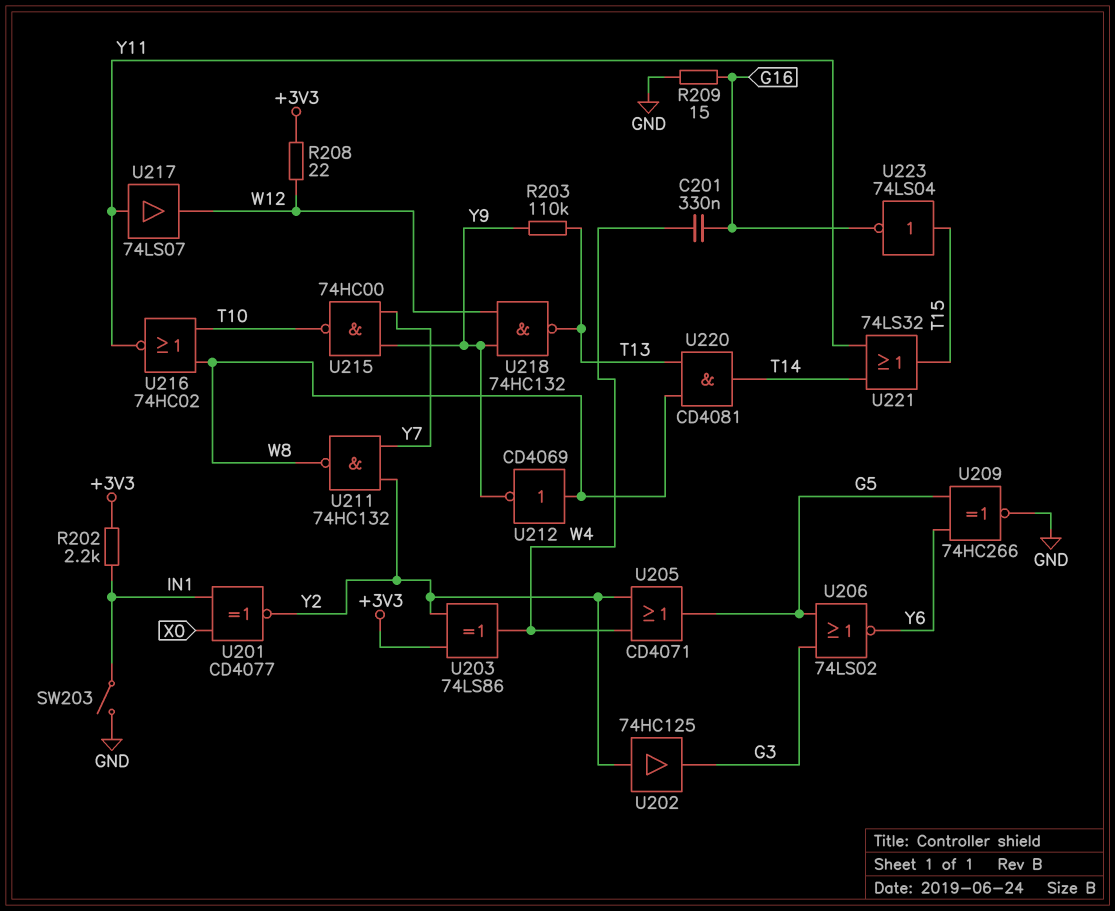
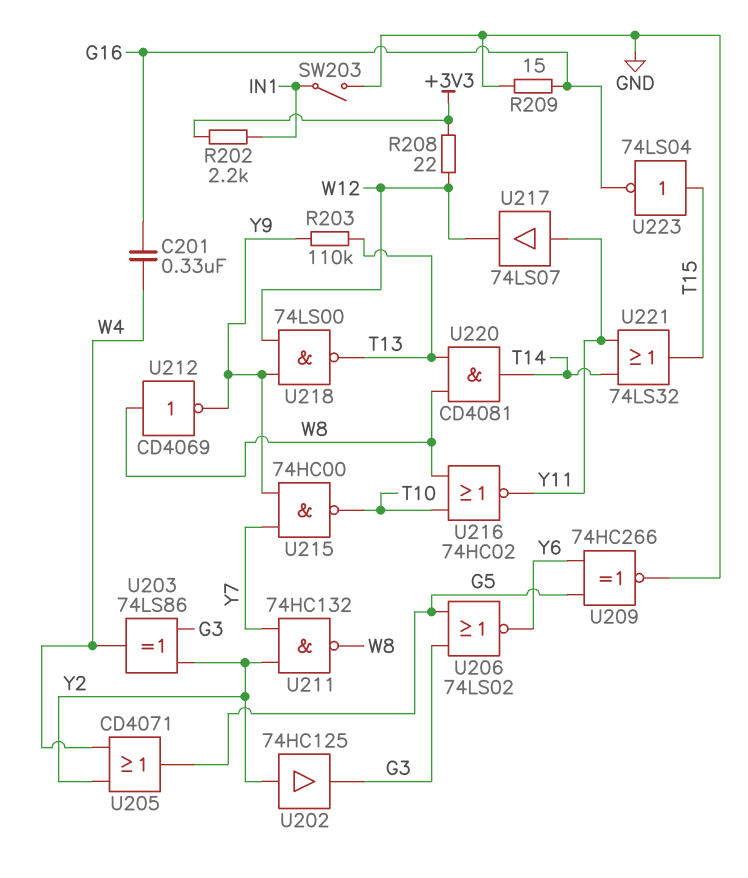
U201: XNOR CD4077 (in IN1, in X0, out Y2) -> none
U203: XOR 74LS86 (in +3V3, in Y2, out W4) -> XOR 74LS86 (in G3, in Y2, out W4)
U218: NAND 74HC132 (in W12, in Y9, out T13) -> NAND 74LS00 (in W12, in Y9, out T13)

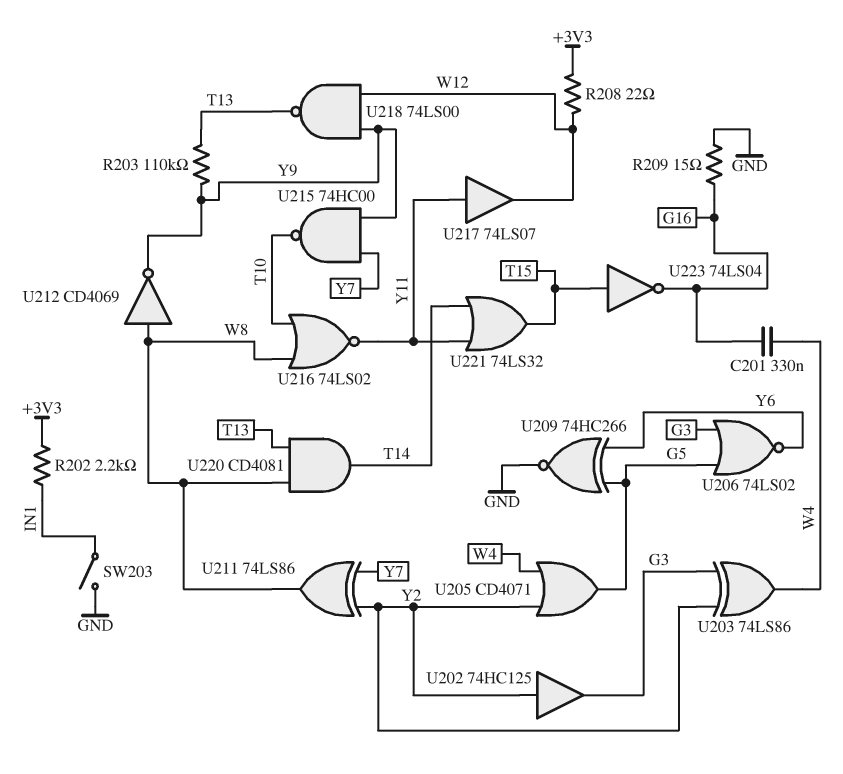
U211: NAND 74HC132 (in Y2, in Y7, out W8) -> XOR 74LS86 (in Y2, in Y7, out W8)
U216: NOR 74HC02 (in T10, in W8, out Y11) -> NOR 74LS02 (in T10, in W8, out Y11)

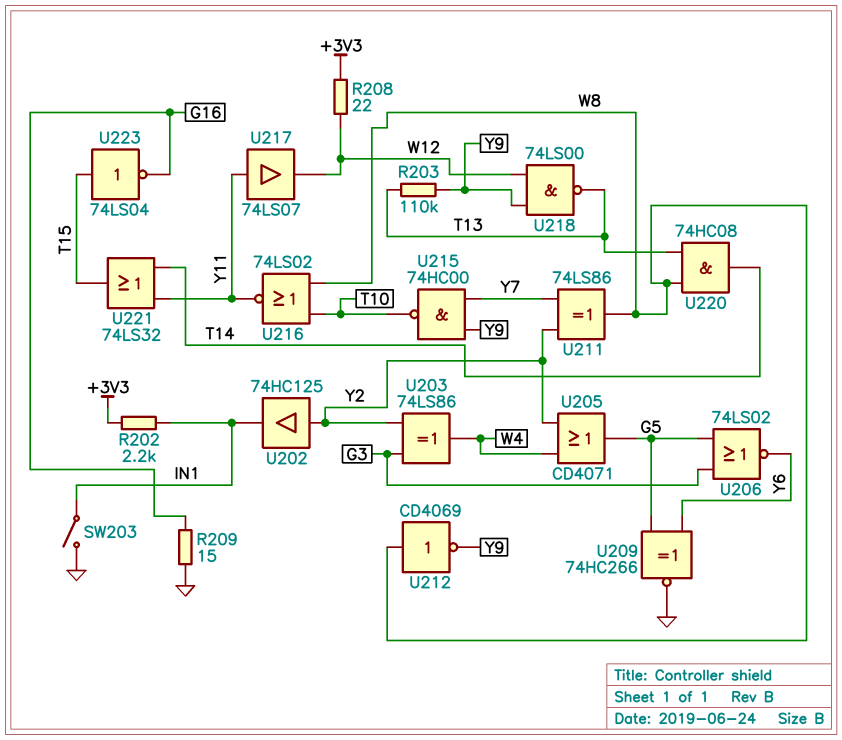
C201: 330nF (G16, W4) -> none
U202: buffer 74HC125 (in Y2, out G3) -> buffer 74HC125 (in Y2, out IN1)
U220: AND CD4081 (in T13, in W8, out T14) -> AND 74HC08 (in T13, in W8, out T14)

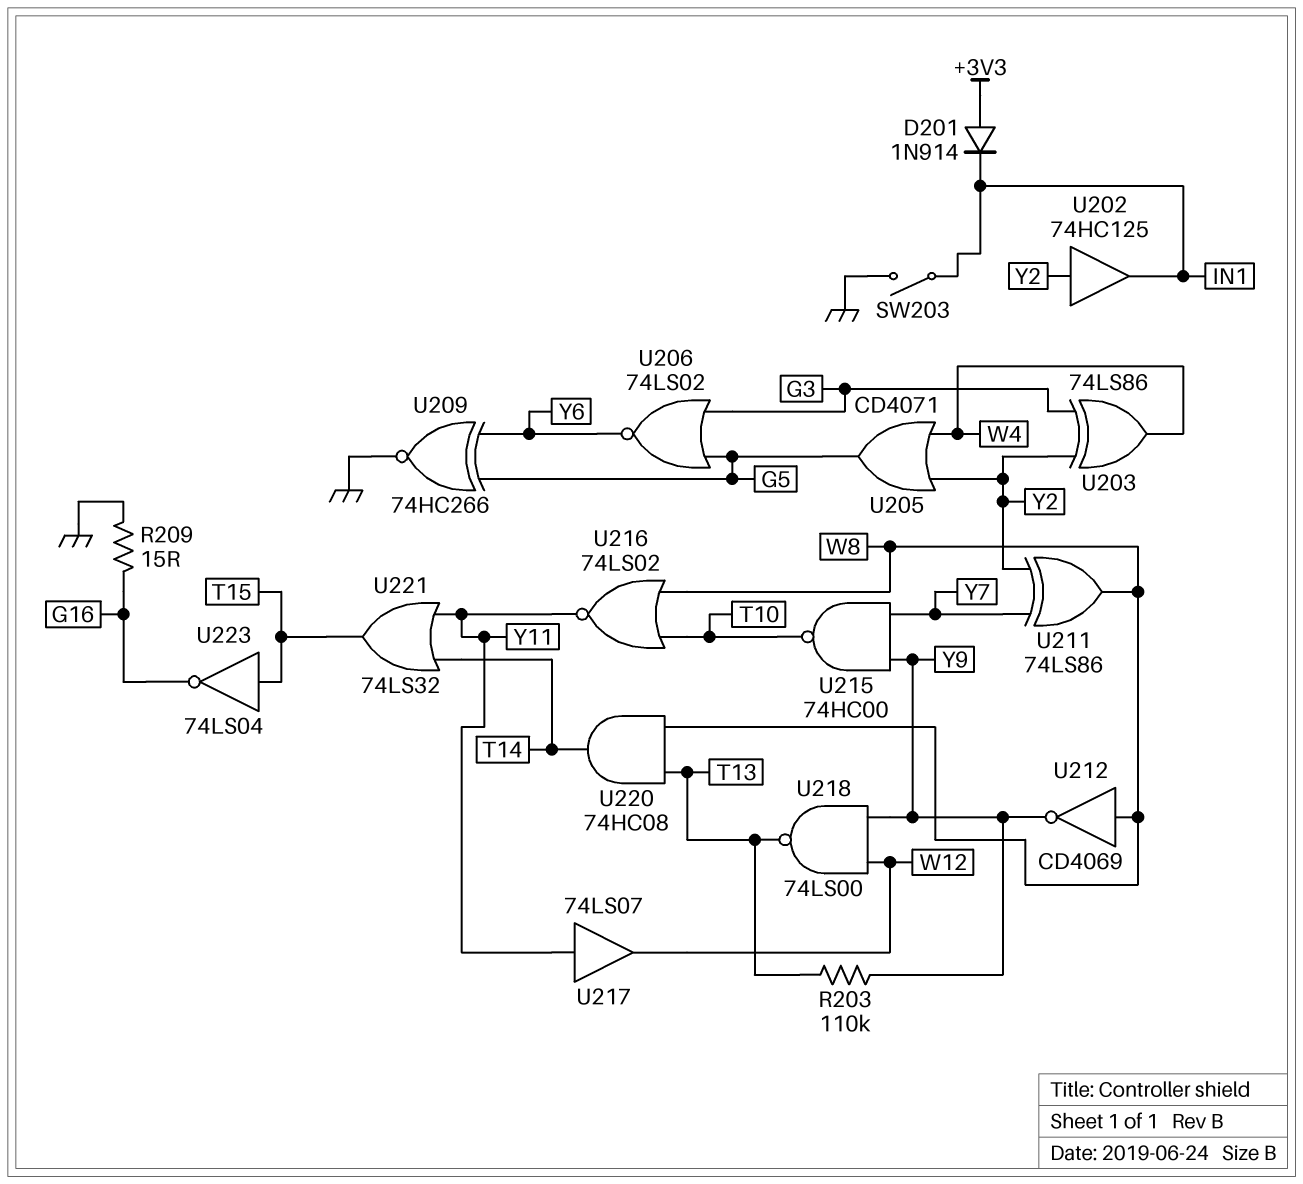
D201: none -> diode 1N914 (A +3V3, K IN1)
R202: 2.2k (+3V3, IN1) -> none
R208: 22 (+3V3, W12) -> none

